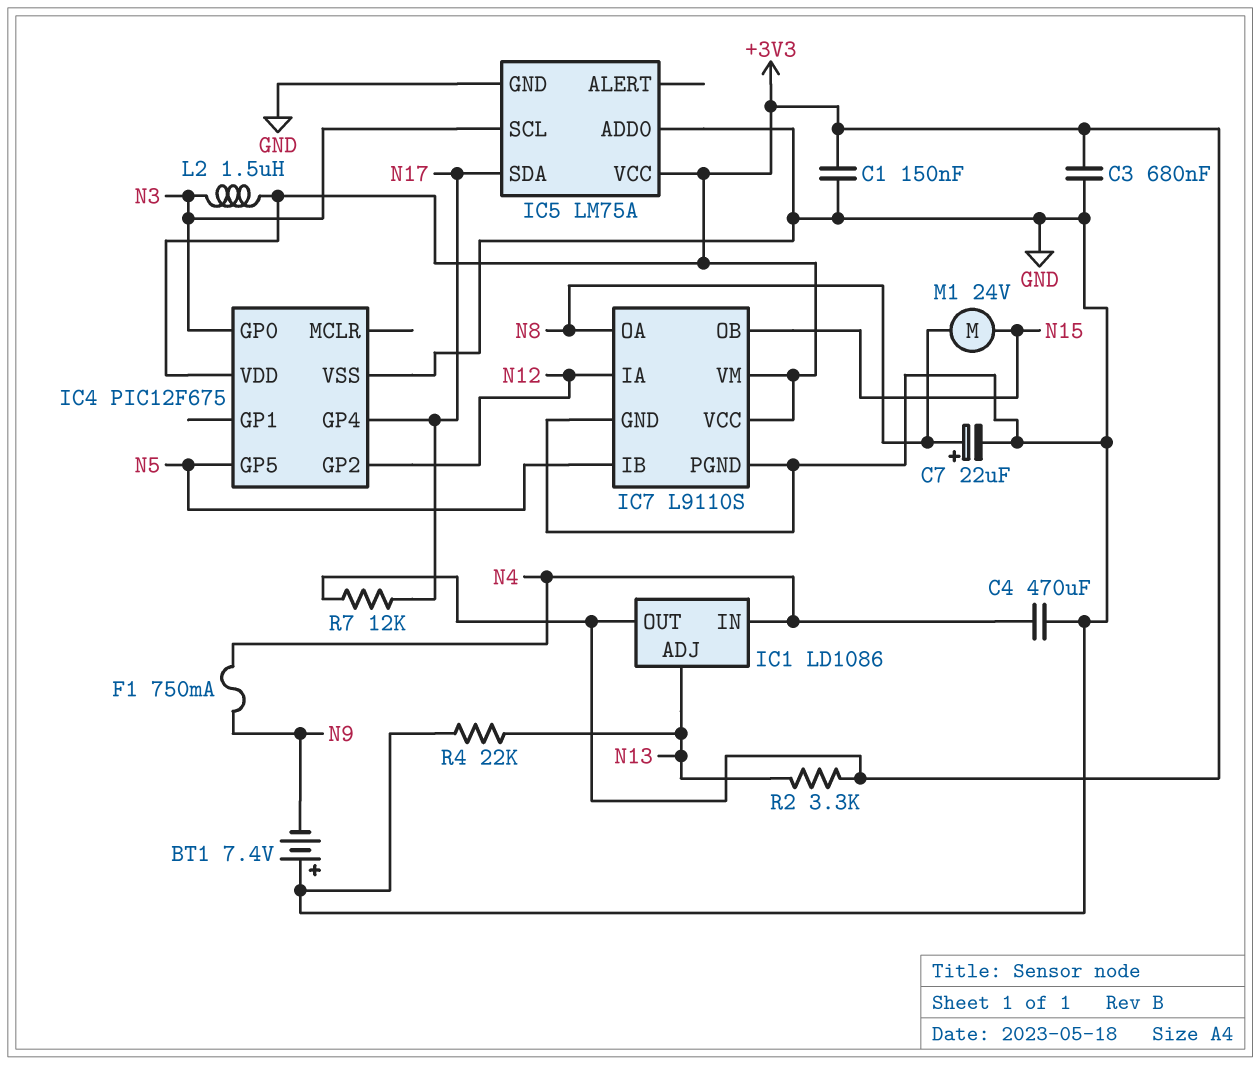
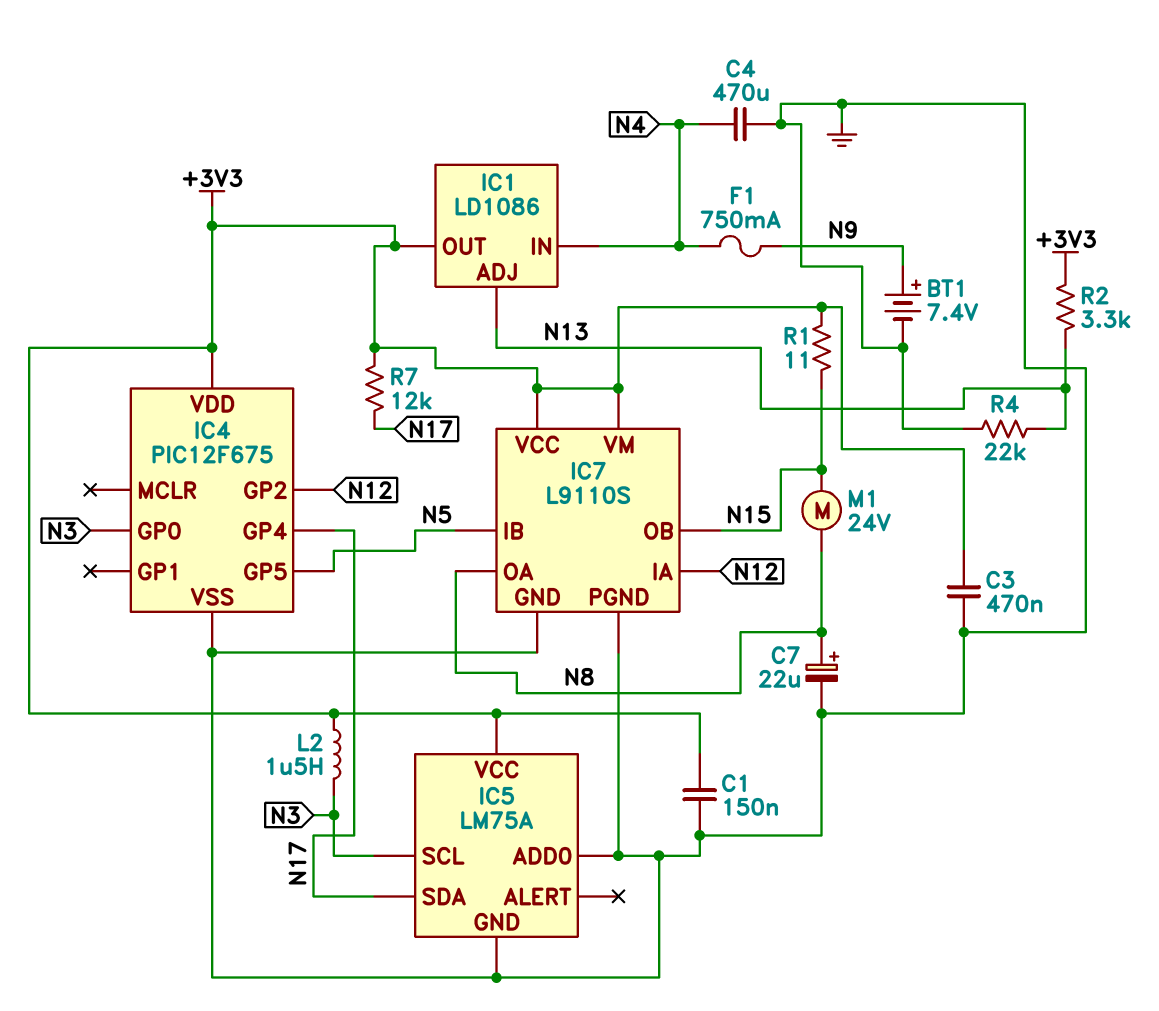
BT1: 7.4V (plus GND, minus N9) -> 7.4V (plus N9, minus GND)
C3: 680nF (+3V3, GND) -> 470nF (+3V3, GND)
R1: none -> 11 (+3V3, N15)

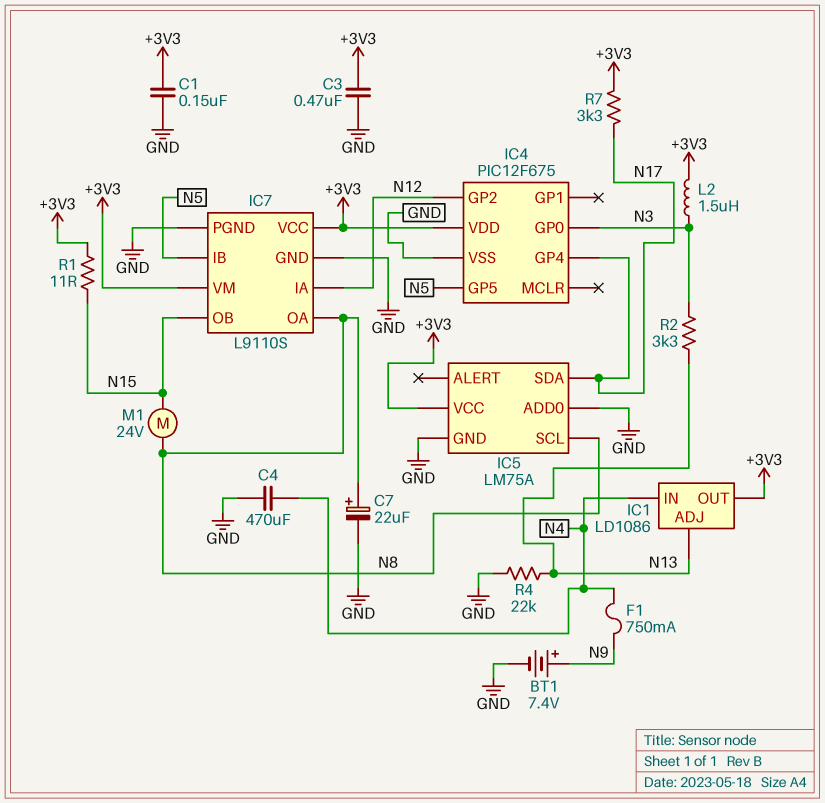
IC5 pin SCL: N3 -> N8
R2: 3.3k (+3V3, N13) -> 3.3k (N3, N13)
R7: 12k (+3V3, N17) -> 3.3k (+3V3, N17)

